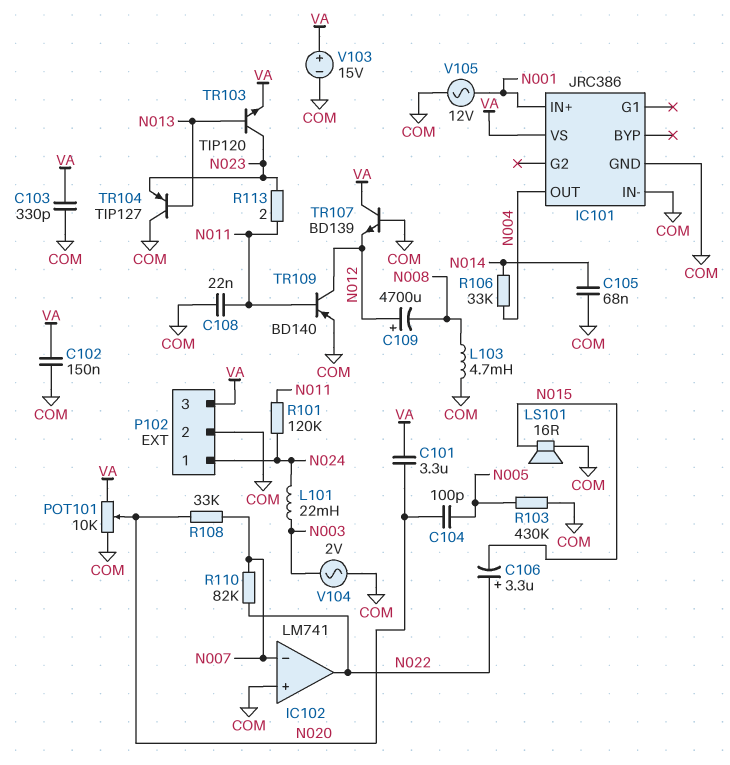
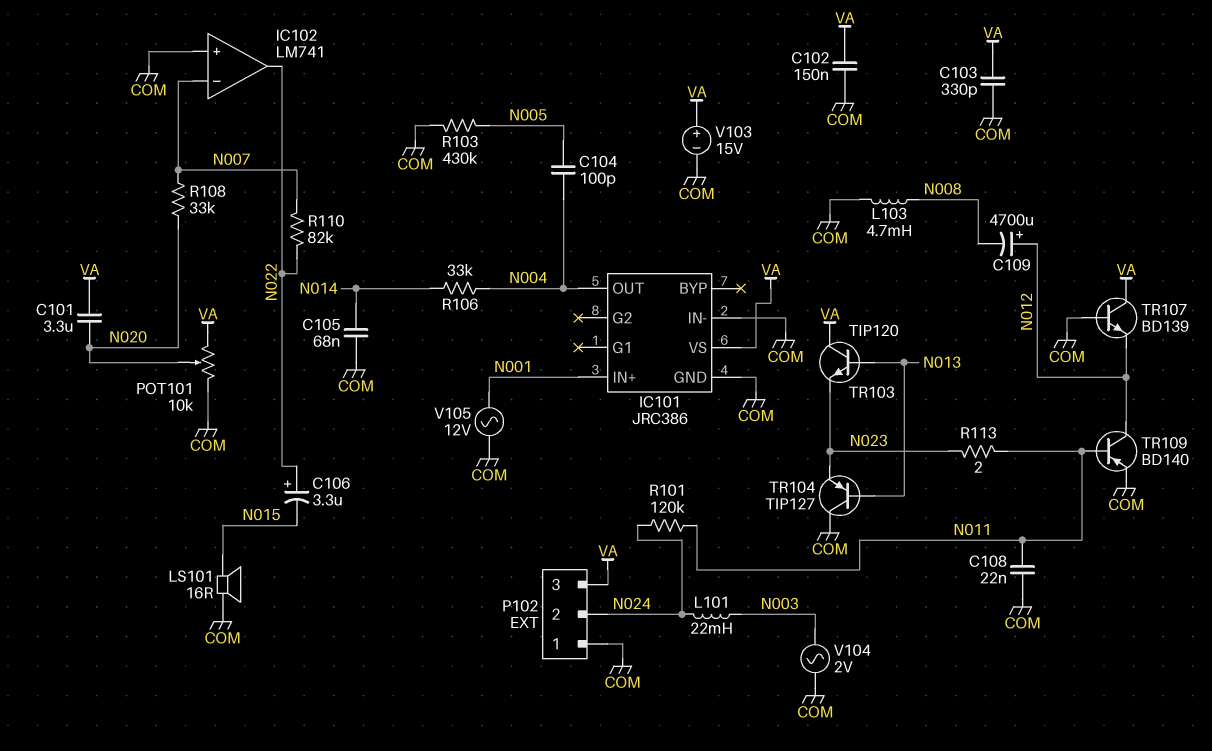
C104: 100pF (N005, N020) -> 100pF (N004, N005)
P102 pin 1: N024 -> COM
P102 pin 2: COM -> N024
TR103: NPN TIP120 (B N013, C N023, E VA) -> NPN TIP120 (B N013, C VA, E N023)

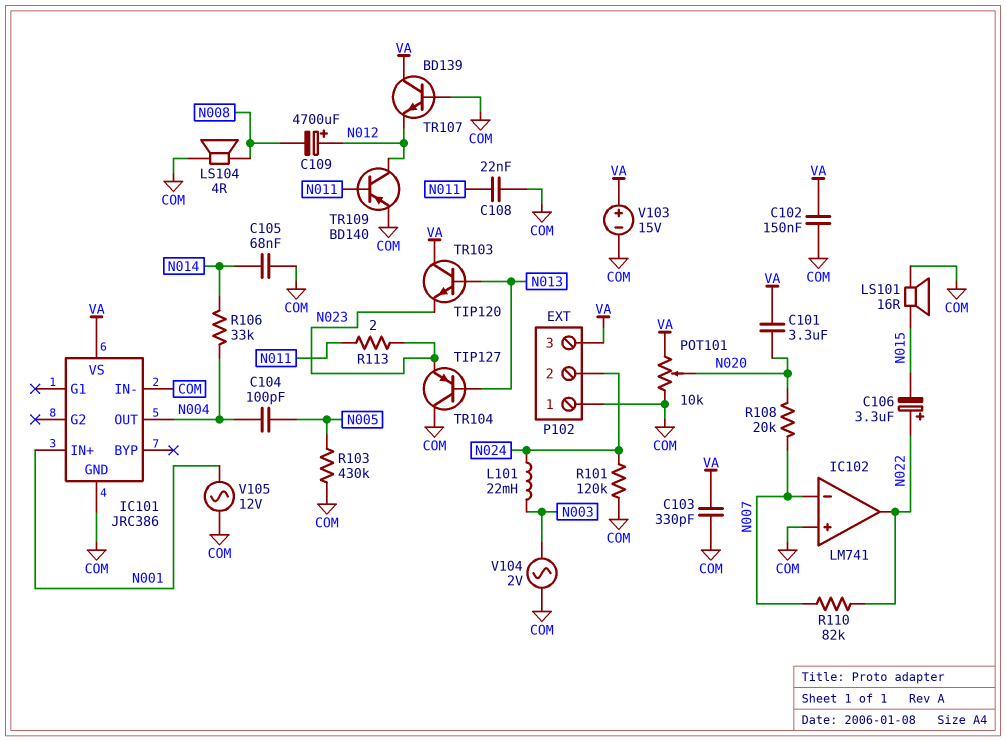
L103: 4.7mH (COM, N008) -> none
LS104: none -> speaker 4R (COM, N008)
R101: 120k (N011, N024) -> 120k (COM, N024)
R108: 33k (N007, N020) -> 20k (N007, N020)

